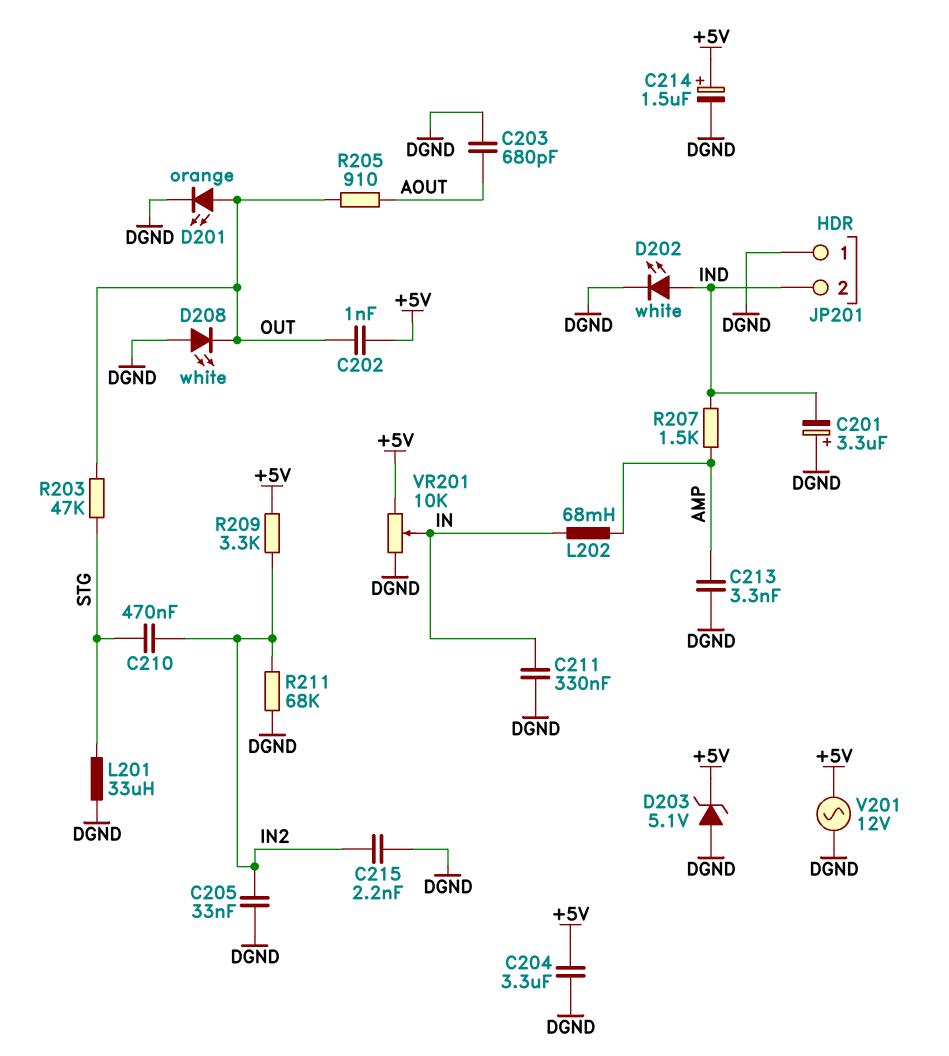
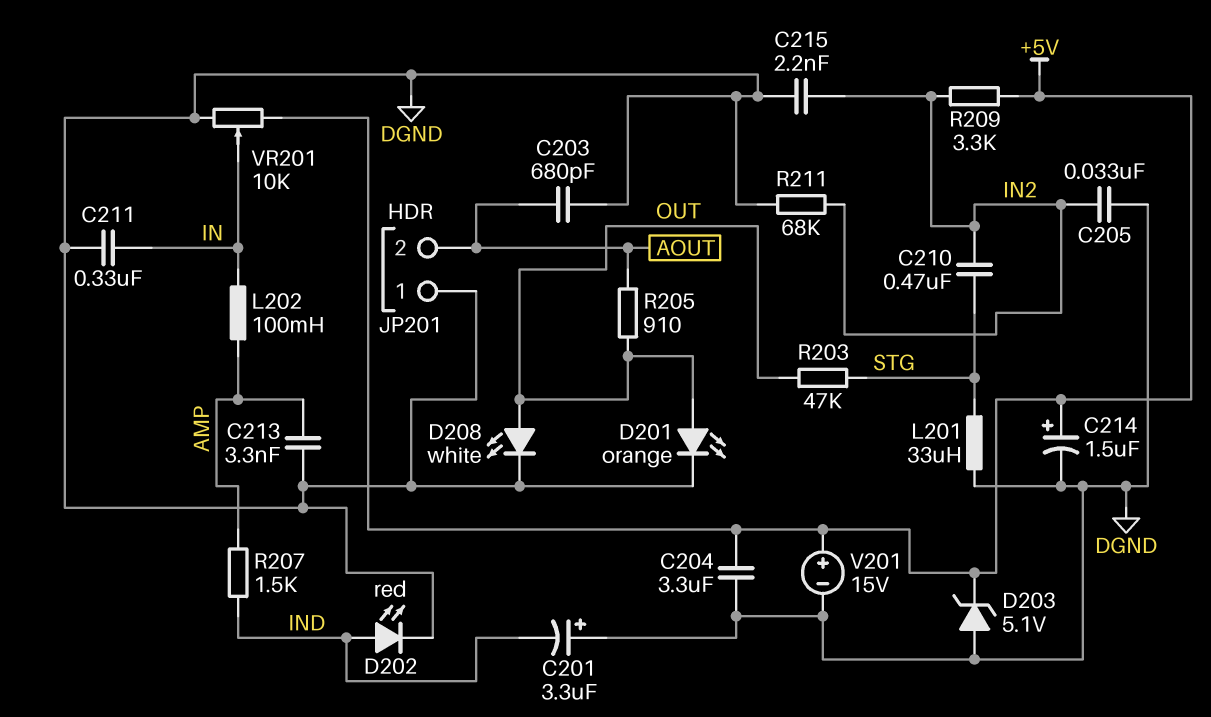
C202: 1nF (+5V, OUT) -> none
D202: LED white (A IND, K DGND) -> LED red (A IND, K DGND)
D208: LED white (A DGND, K OUT) -> LED white (A OUT, K DGND)
JP201 pin 2: IND -> AOUT
L202: 68mH (AMP, IN) -> 100mH (AMP, IN)
V201: AC 12V (+5V, DGND) -> 15V (plus +5V, minus DGND)

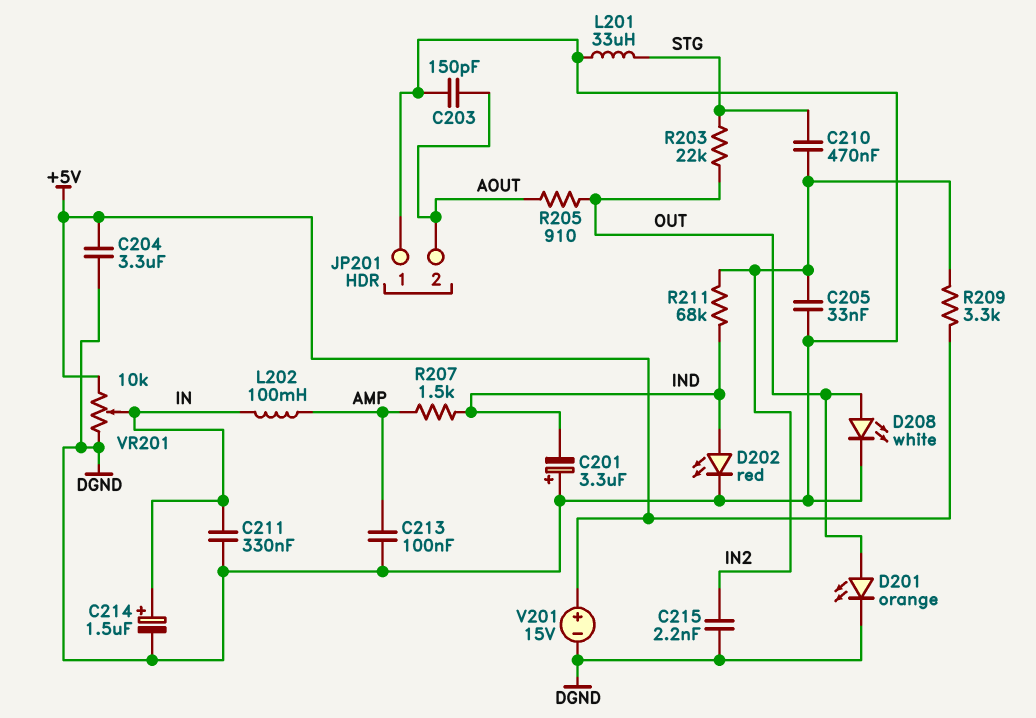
C203: 680pF (AOUT, DGND) -> 150pF (AOUT, DGND)
C213: 3.3nF (AMP, DGND) -> 100nF (AMP, DGND)
C214: 1.5uF (plus +5V, minus DGND) -> 1.5uF (plus IN, minus DGND)
D203: zener 5.1V (A DGND, K +5V) -> none
R203: 47k (OUT, STG) -> 22k (OUT, STG)
R211: 68k (DGND, IN2) -> 68k (IN2, IND)

